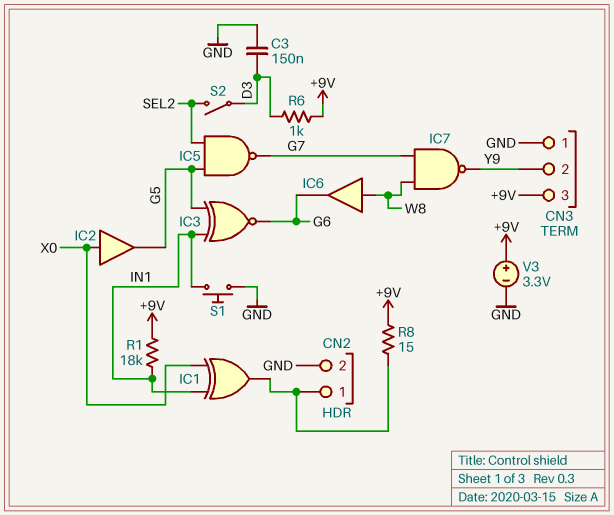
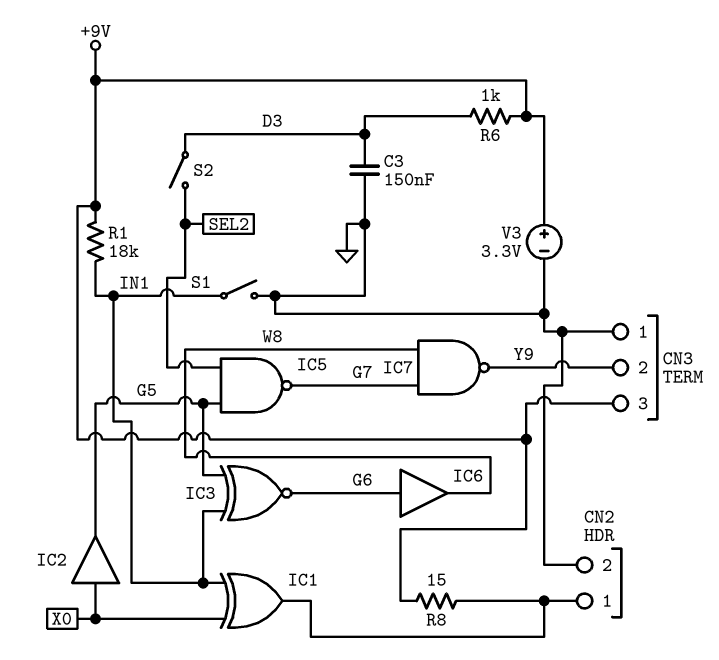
IC6: buffer (in W8, out G6) -> buffer (in G6, out W8)
S1: button (GND, IN1) -> switch (GND, IN1)

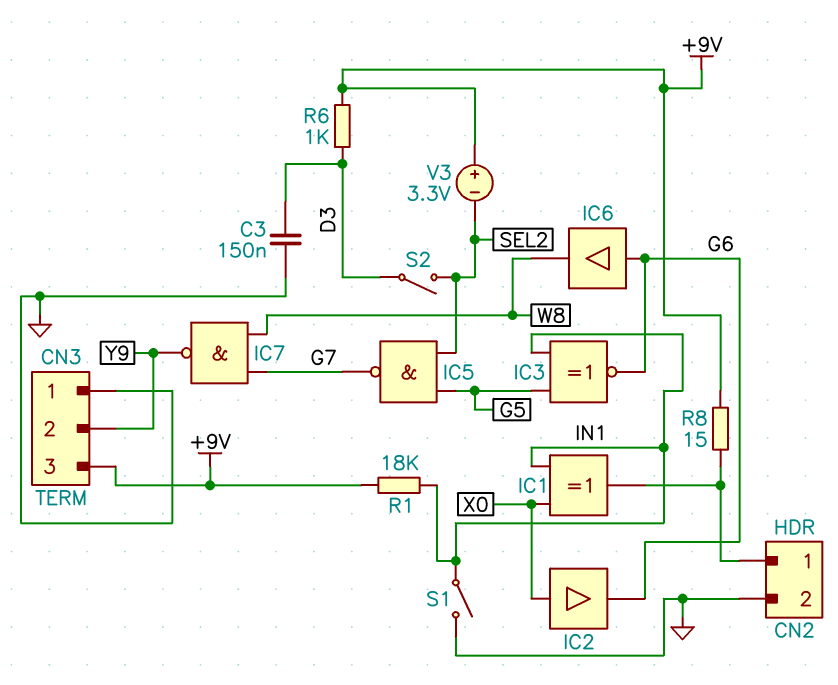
IC2: buffer (in X0, out G5) -> buffer (in X0, out G6)
V3: 3.3V (plus +9V, minus GND) -> 3.3V (plus +9V, minus SEL2)

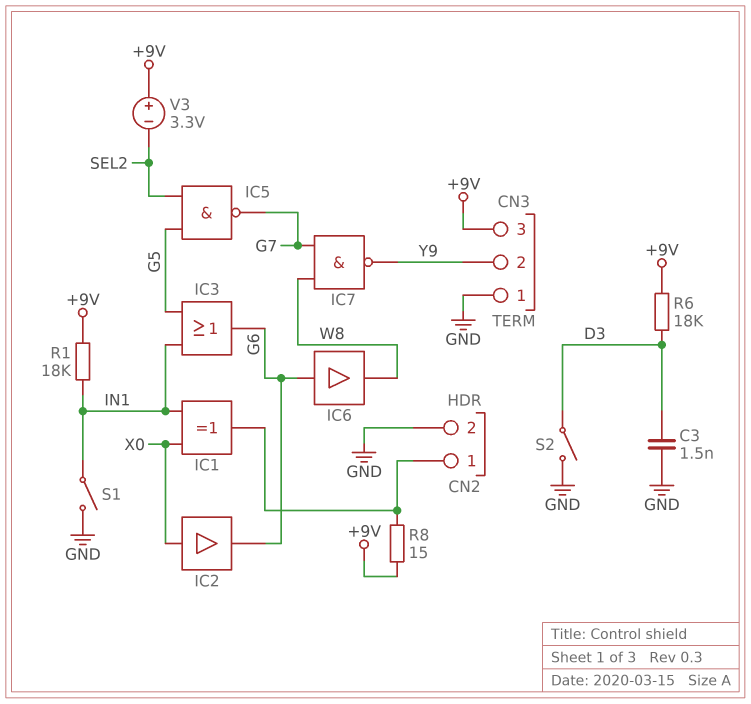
C3: 150nF (D3, GND) -> 1.5nF (D3, GND)
IC3: XNOR (in G5, in IN1, out G6) -> OR (in G5, in IN1, out G6)
R6: 1k (+9V, D3) -> 18k (+9V, D3)
S2: switch (D3, SEL2) -> switch (D3, GND)

